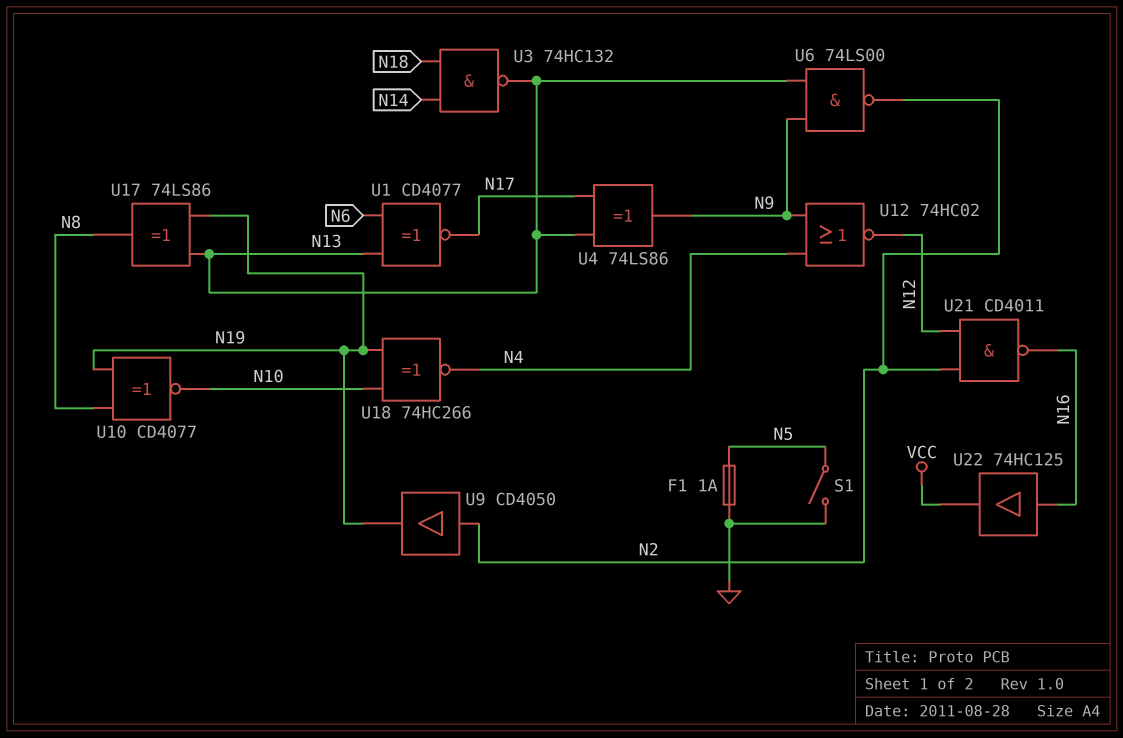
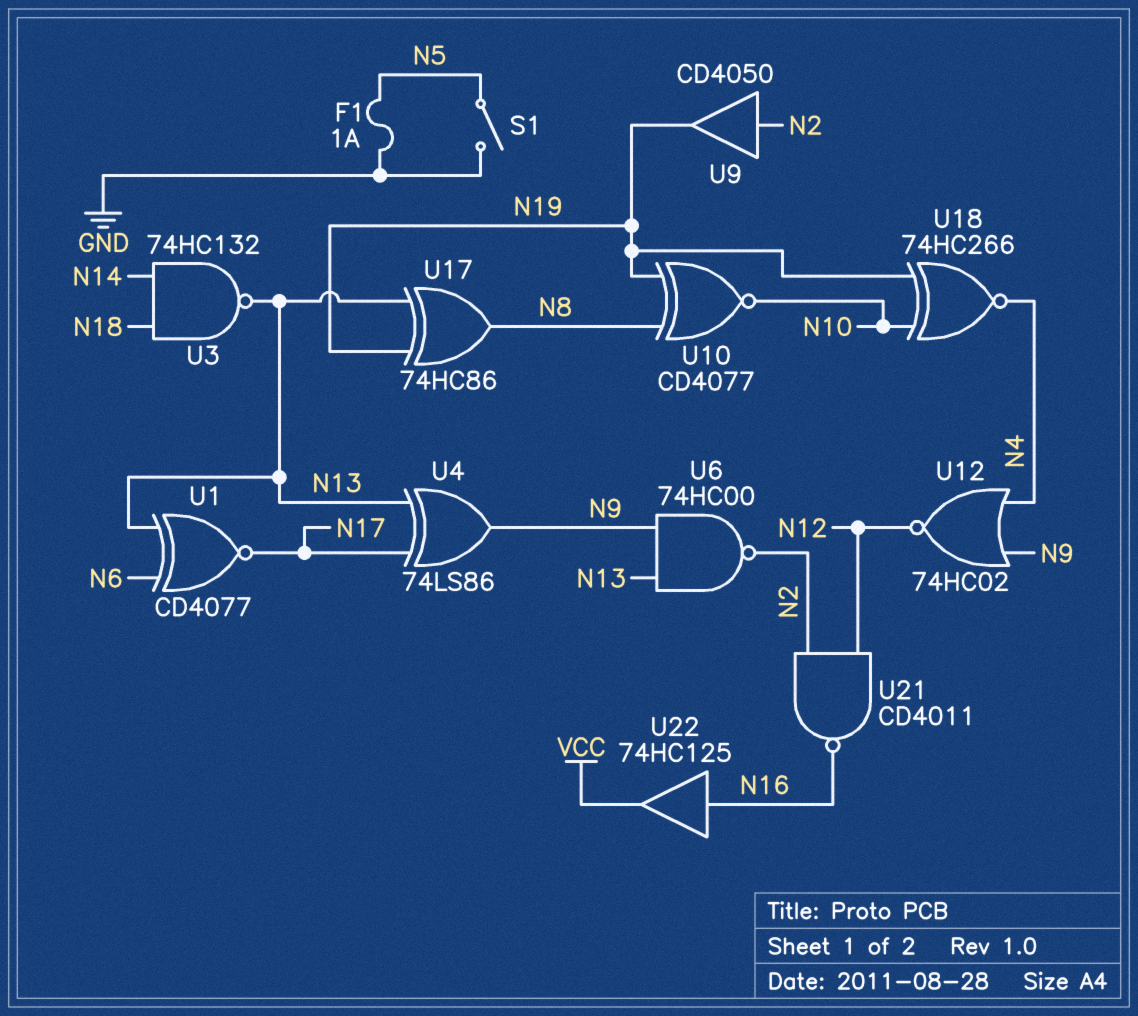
U6: NAND 74LS00 (in N9, in N13, out N2) -> NAND 74HC00 (in N9, in N13, out N2)
U17: XOR 74LS86 (in N13, in N19, out N8) -> XOR 74HC86 (in N13, in N19, out N8)

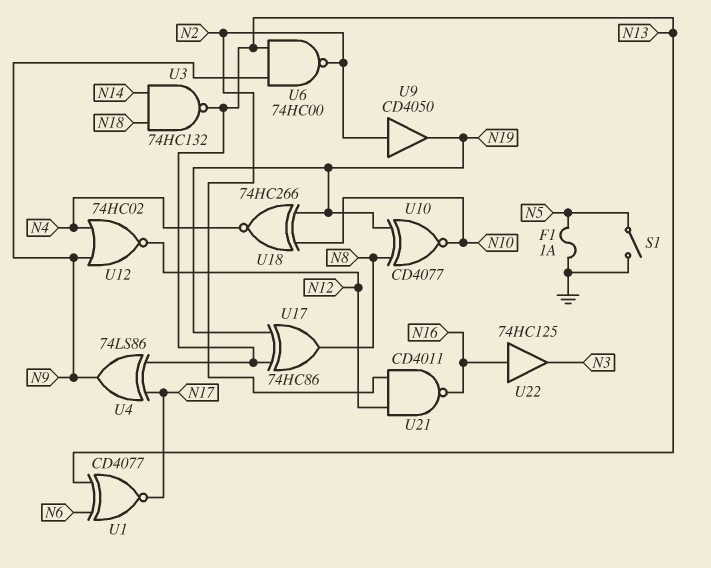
U22: buffer 74HC125 (in N16, out VCC) -> buffer 74HC125 (in N16, out N3)

